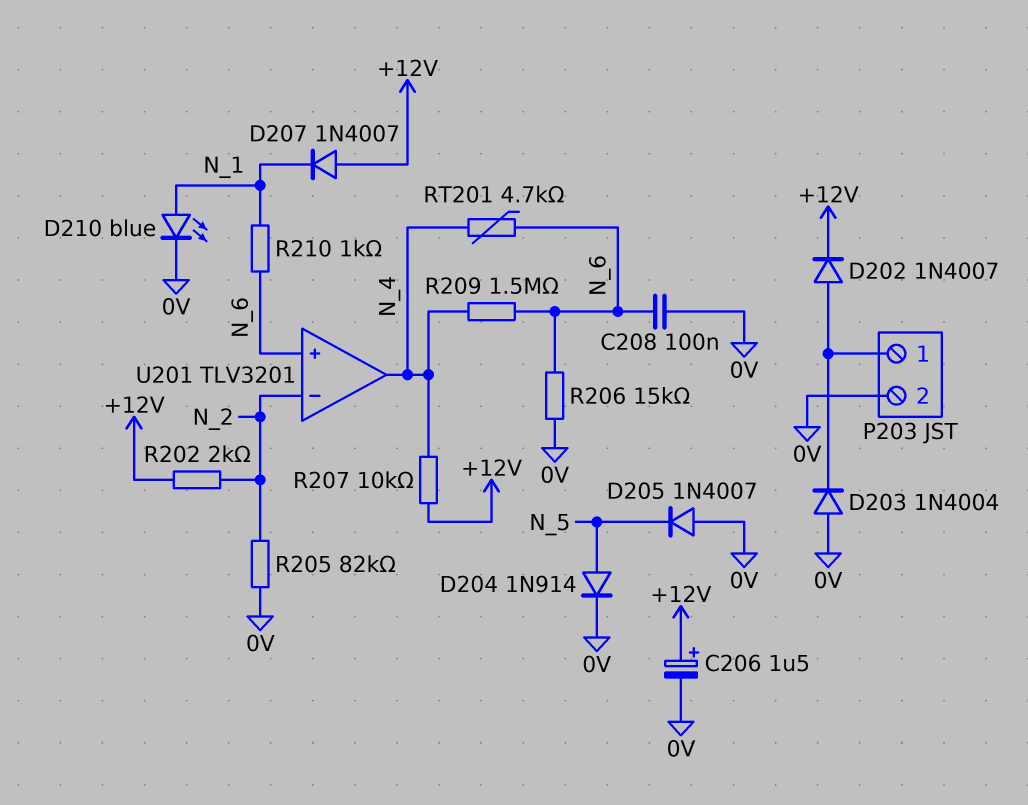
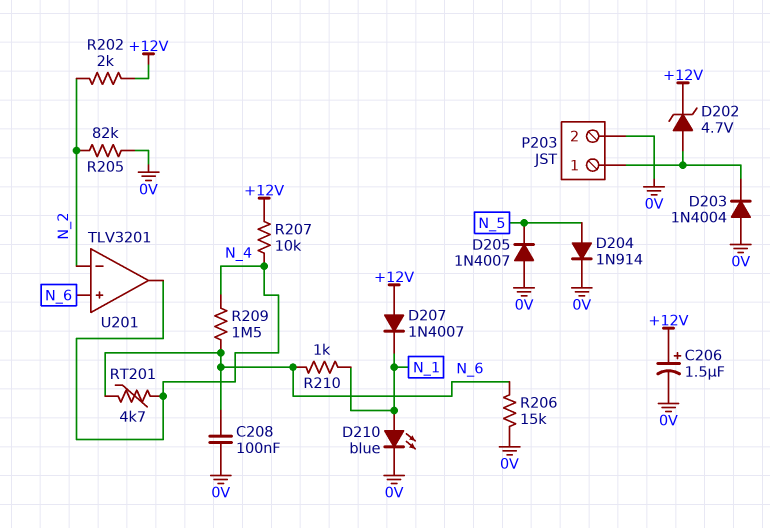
D202: diode 1N4007 (A P203/1, K +12V) -> zener 4.7V (A P203/1, K +12V)

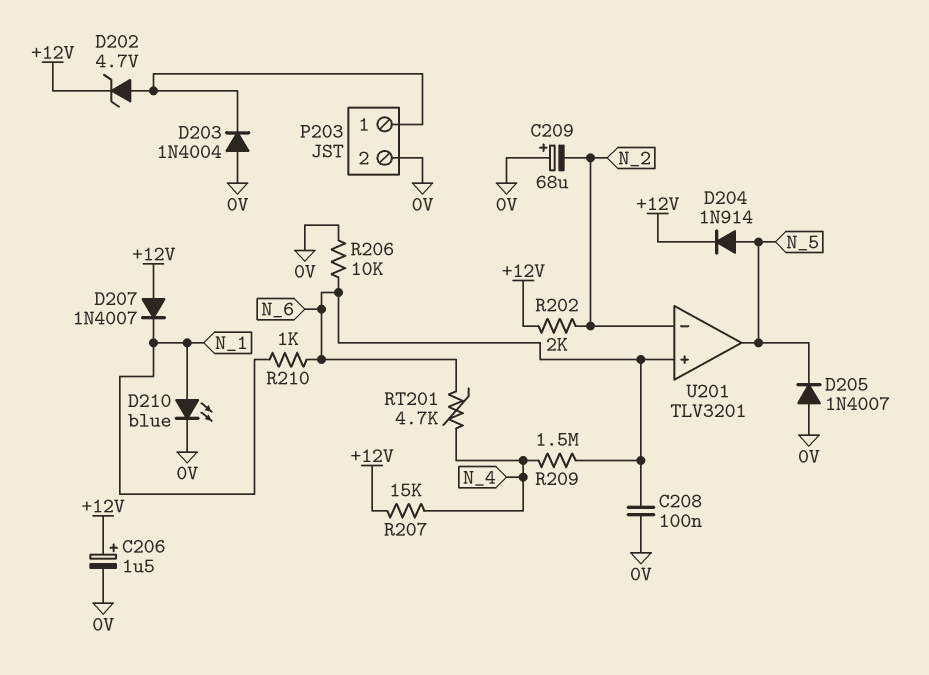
C209: none -> 68uF (plus 0V, minus N_2)
D204: diode 1N914 (A N_5, K 0V) -> diode 1N914 (A N_5, K +12V)
R205: 82k (0V, N_2) -> none
R206: 15k (0V, N_6) -> 10k (0V, N_6)
R207: 10k (+12V, N_4) -> 15k (+12V, N_4)
U201 pin out: N_4 -> N_5

